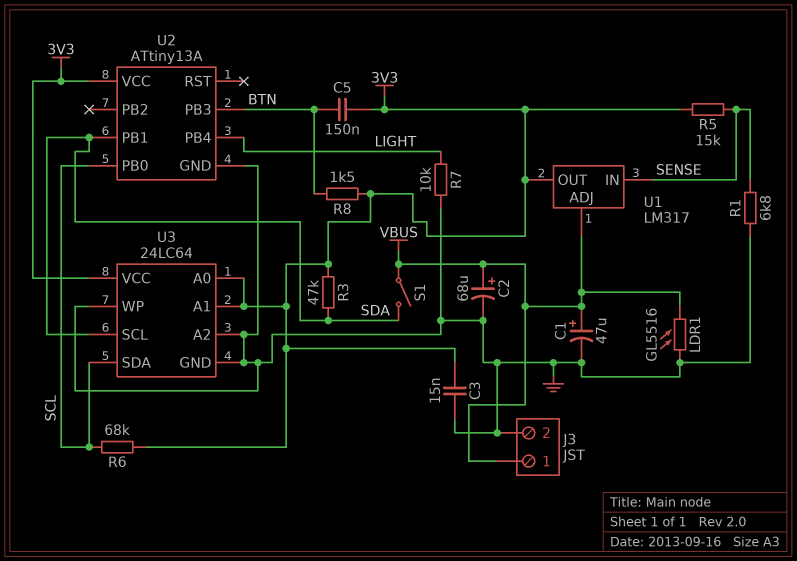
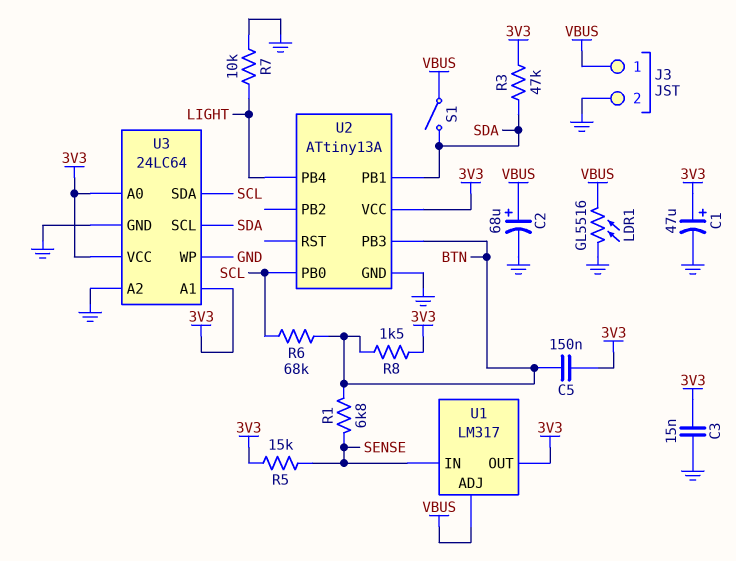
C1: 47uF (plus VBUS, minus GND) -> 47uF (plus 3V3, minus GND)
R1: 6.8k (GND, SENSE) -> 6.8k (BTN, SENSE)
R6: 68k (3V3, SCL) -> 68k (BTN, SCL)

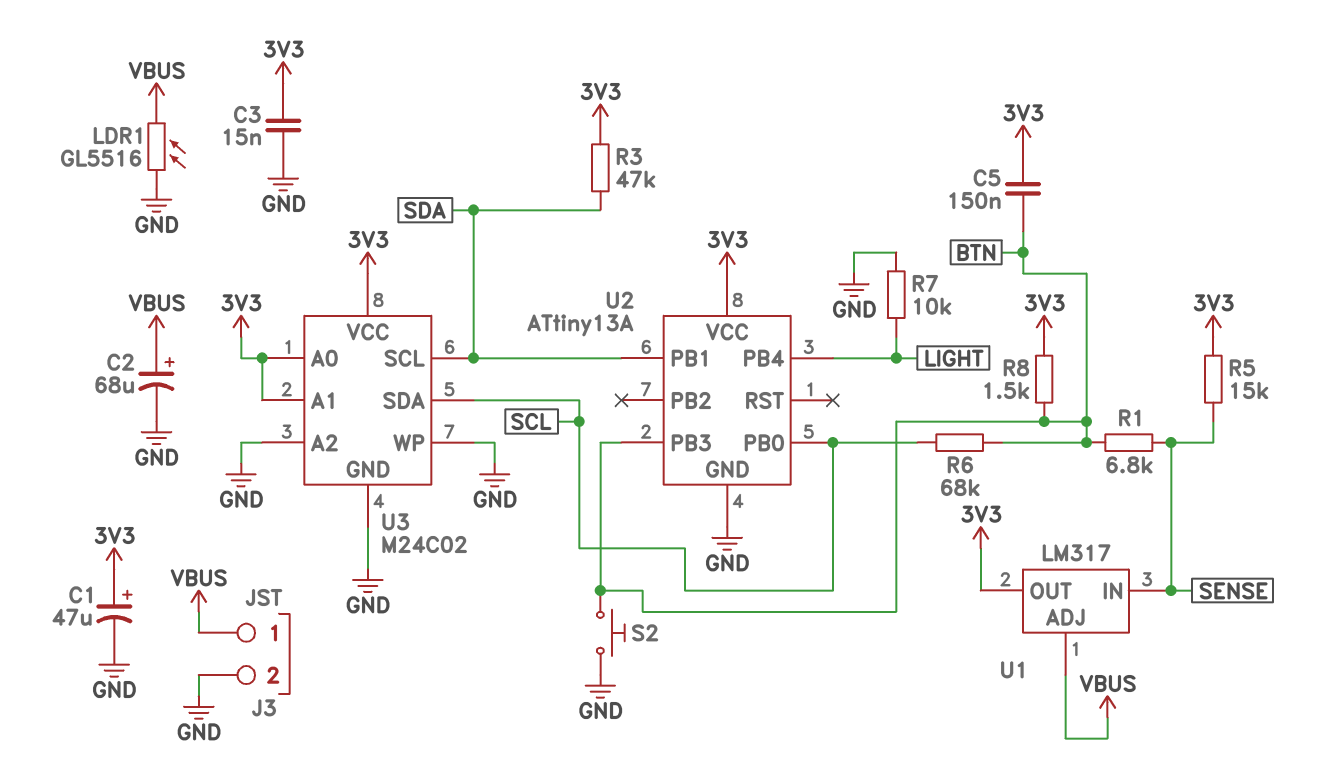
S1: switch (SDA, VBUS) -> none
S2: none -> button (BTN, GND)
U3: 24LC64 -> M24C02

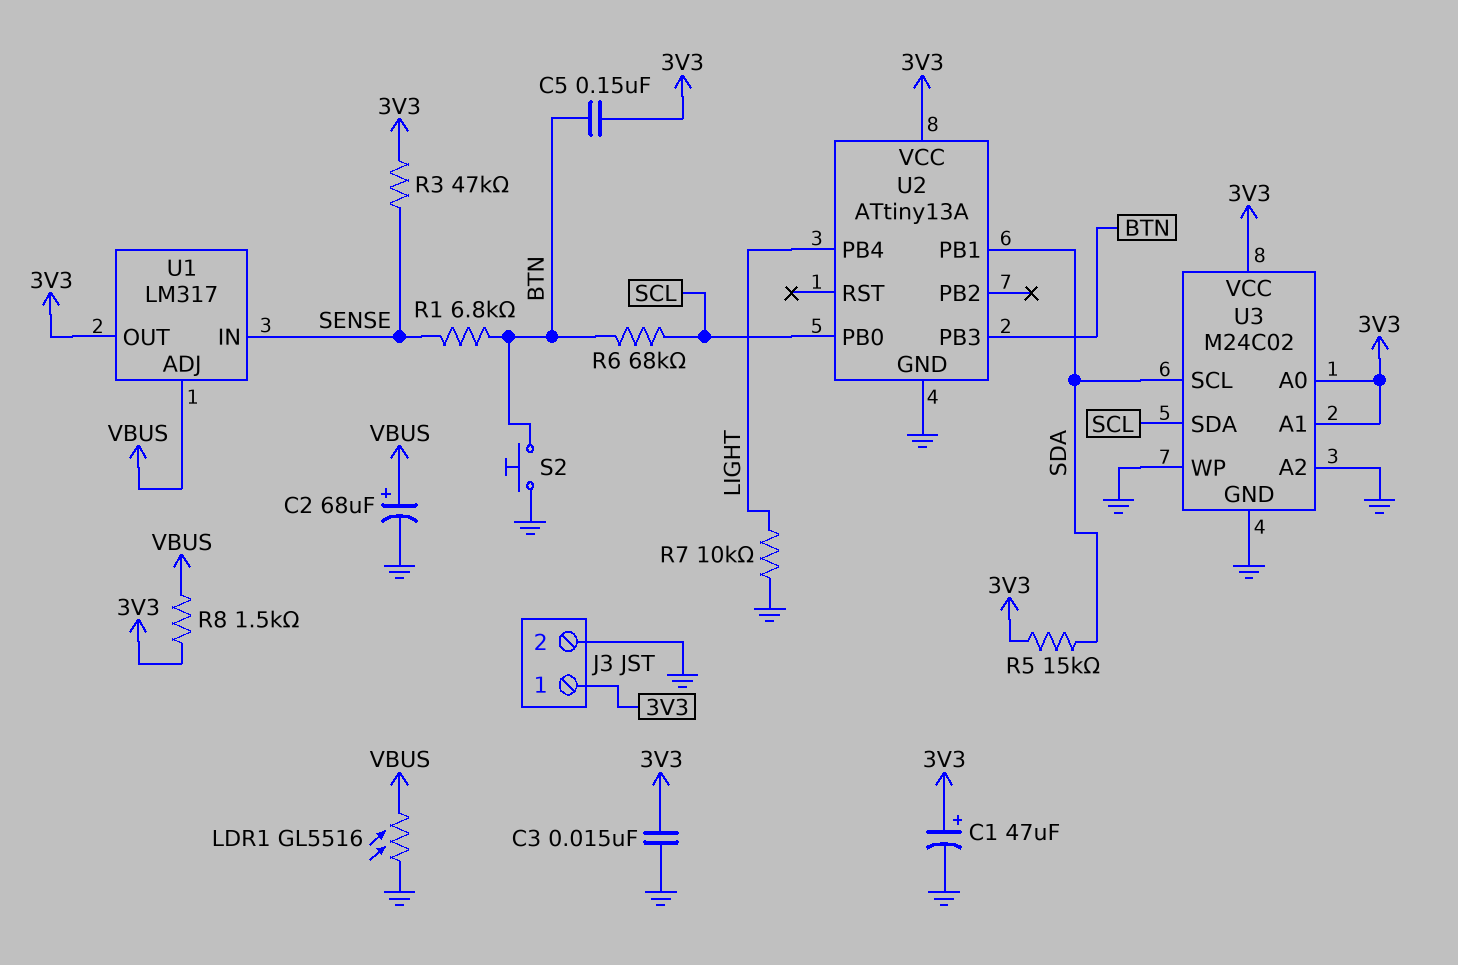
J3 pin 1: VBUS -> 3V3
R3: 47k (3V3, SDA) -> 47k (3V3, SENSE)
R5: 15k (3V3, SENSE) -> 15k (3V3, SDA)
R8: 1.5k (3V3, BTN) -> 1.5k (3V3, VBUS)

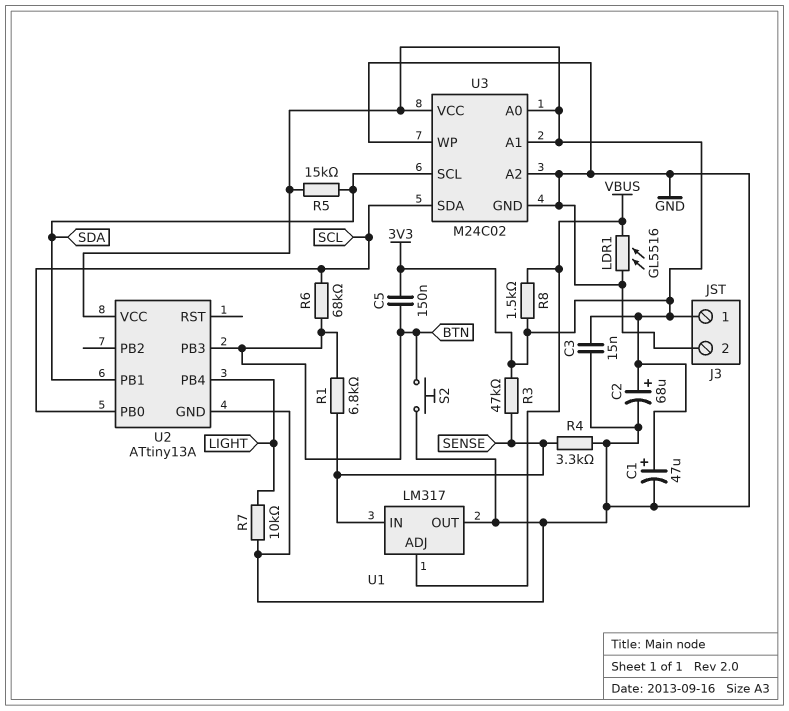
C2: 68uF (plus VBUS, minus GND) -> 68uF (plus 3V3, minus GND)
R4: none -> 3.3k (GND, SENSE)
U1 pin OUT: 3V3 -> GND

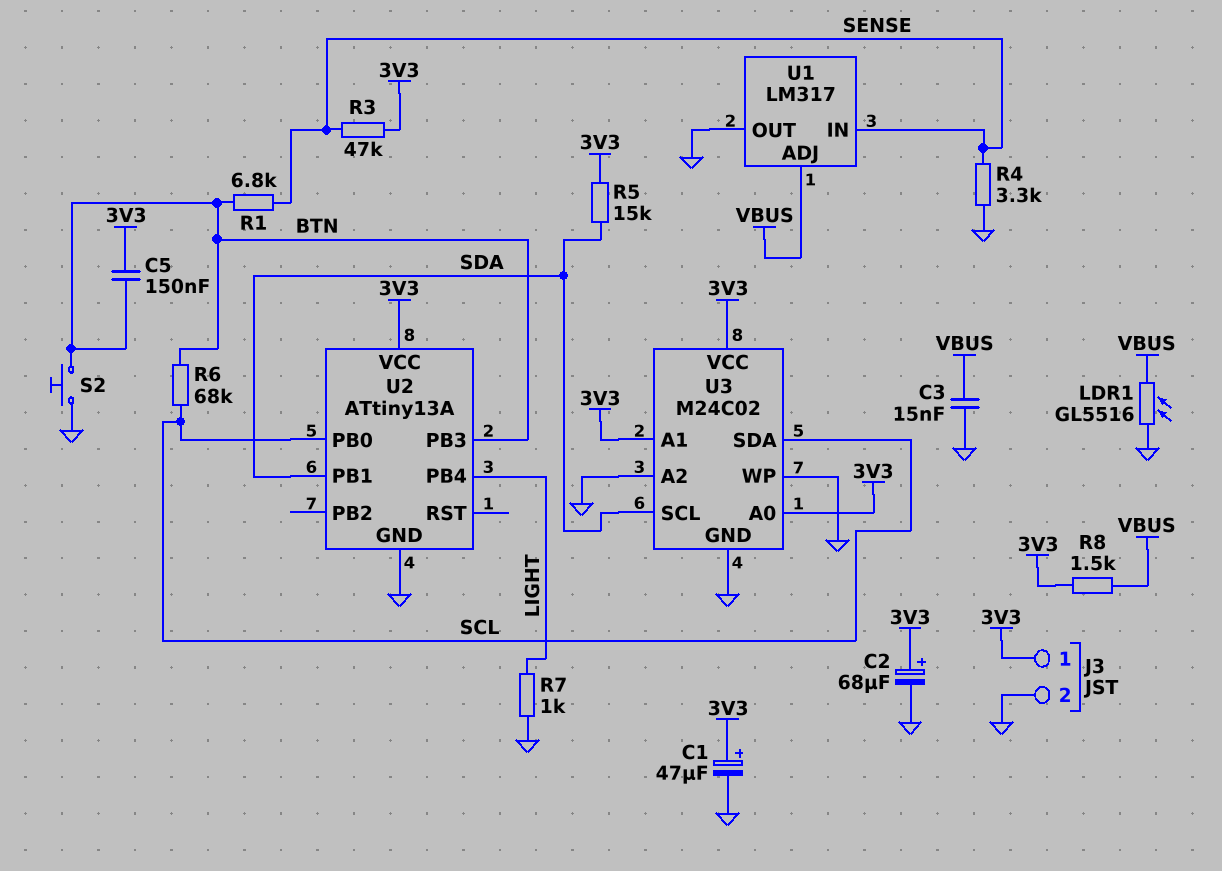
C3: 15nF (3V3, GND) -> 15nF (GND, VBUS)
R7: 10k (GND, LIGHT) -> 1k (GND, LIGHT)

